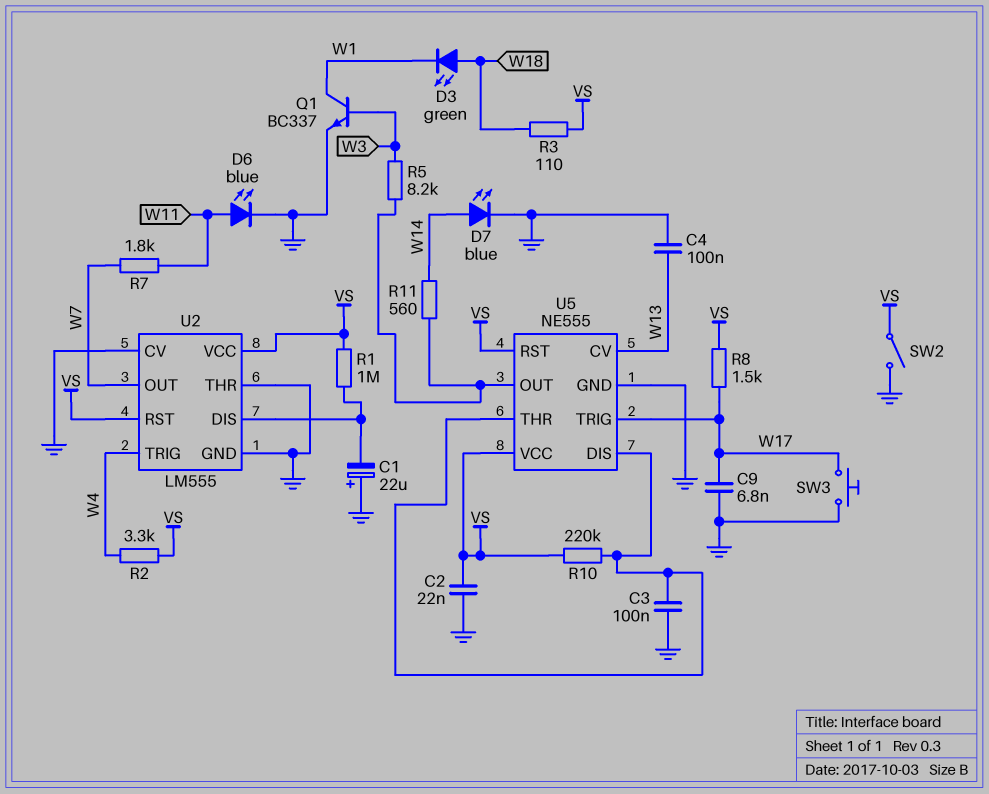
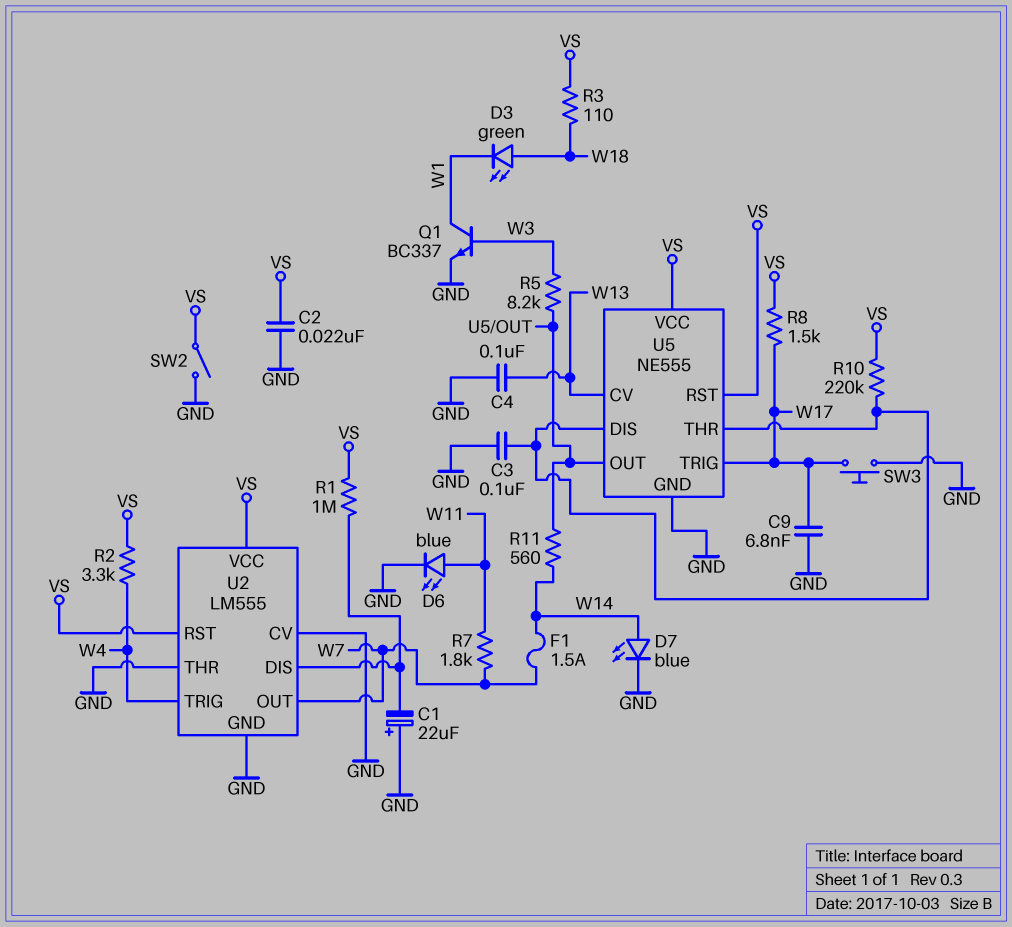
F1: none -> 1.5A (W7, W14)

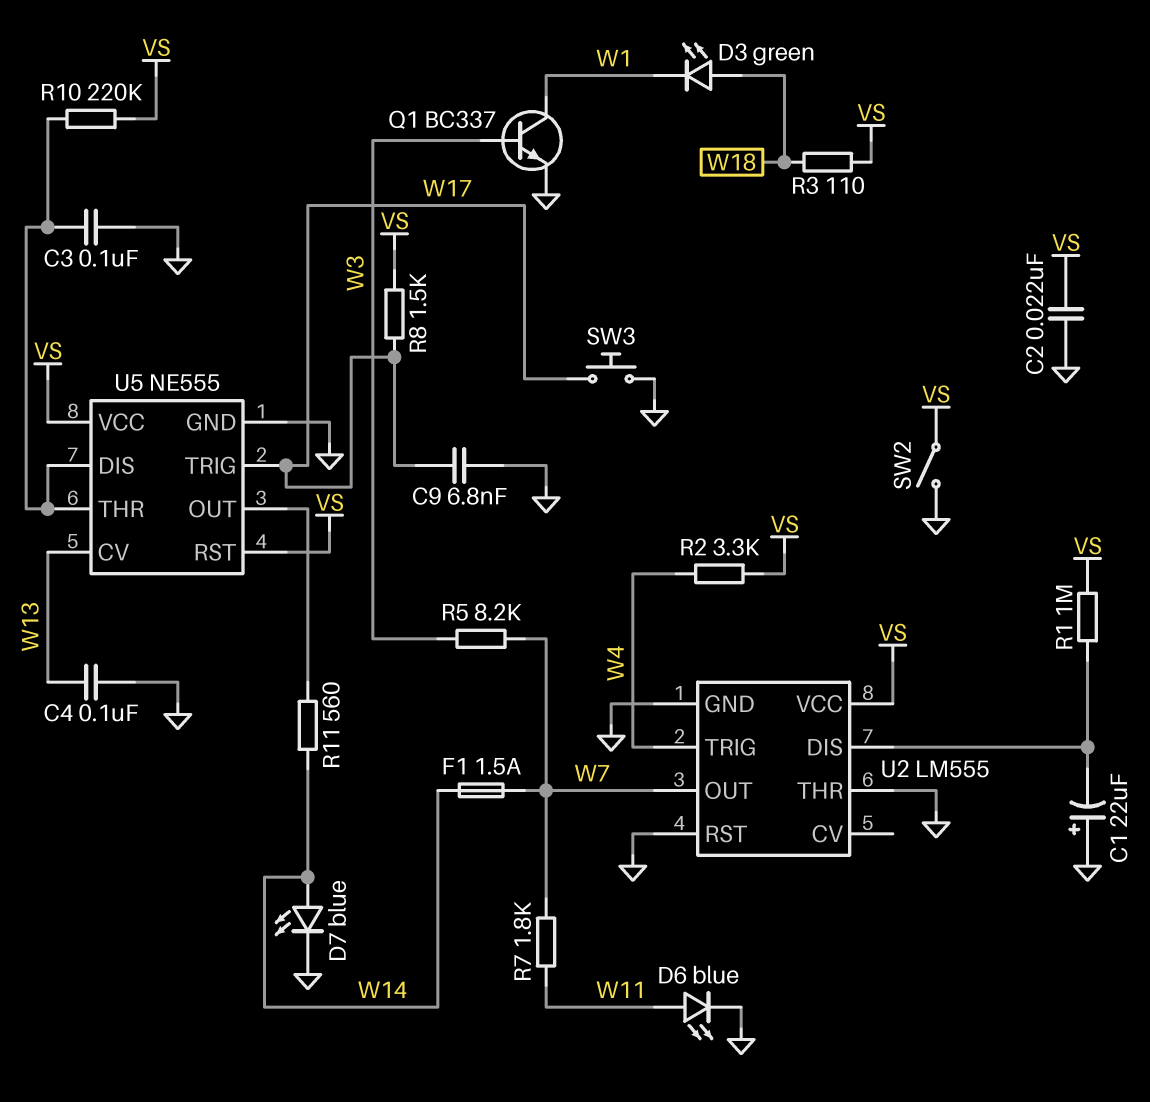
R5: 8.2k (U5/OUT, W3) -> 8.2k (W3, W7)
U2 pin CV: GND -> none
U2 pin RST: VS -> GND

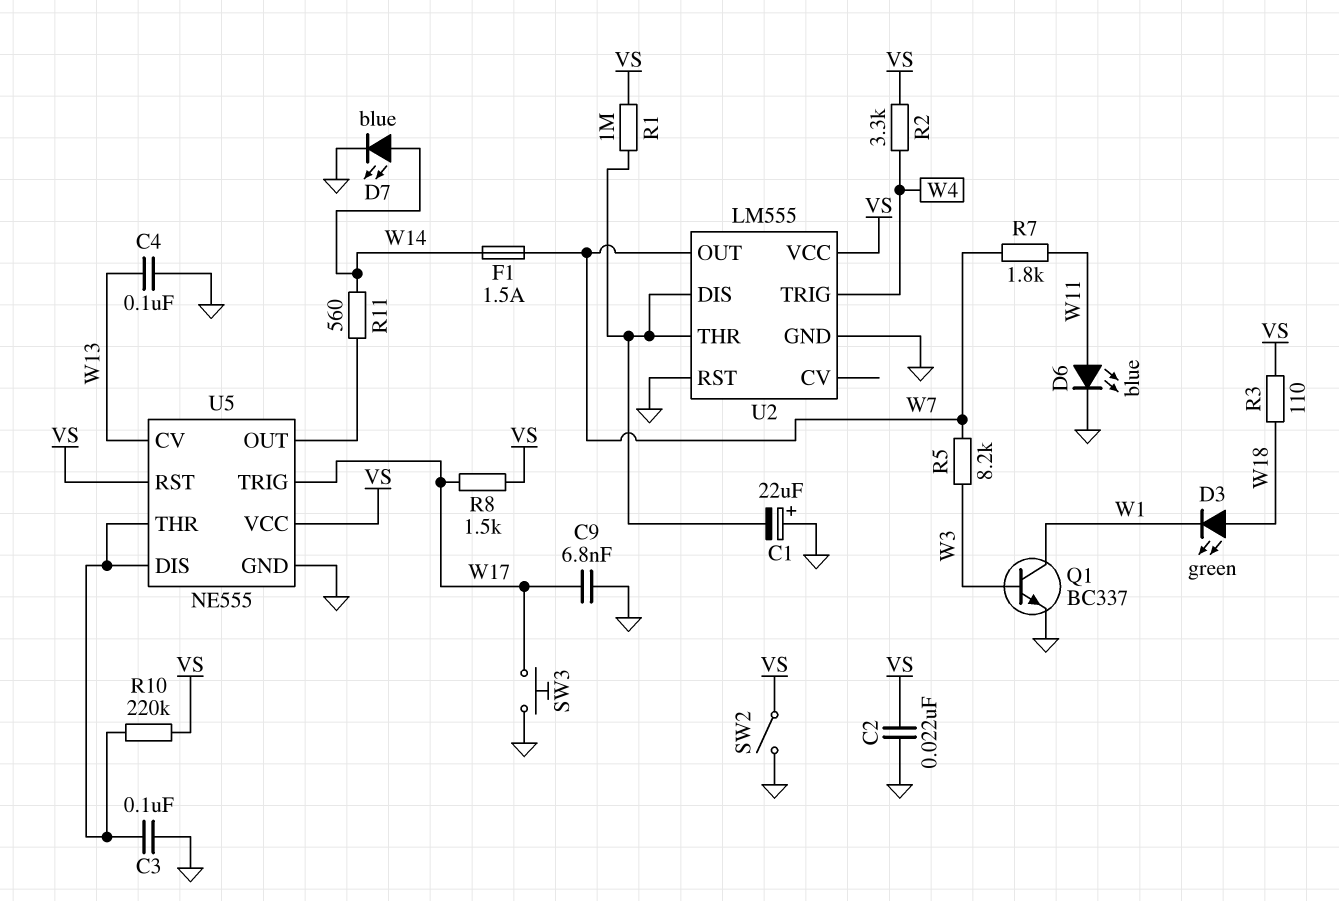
U2 pin THR: GND -> U2/DIS

